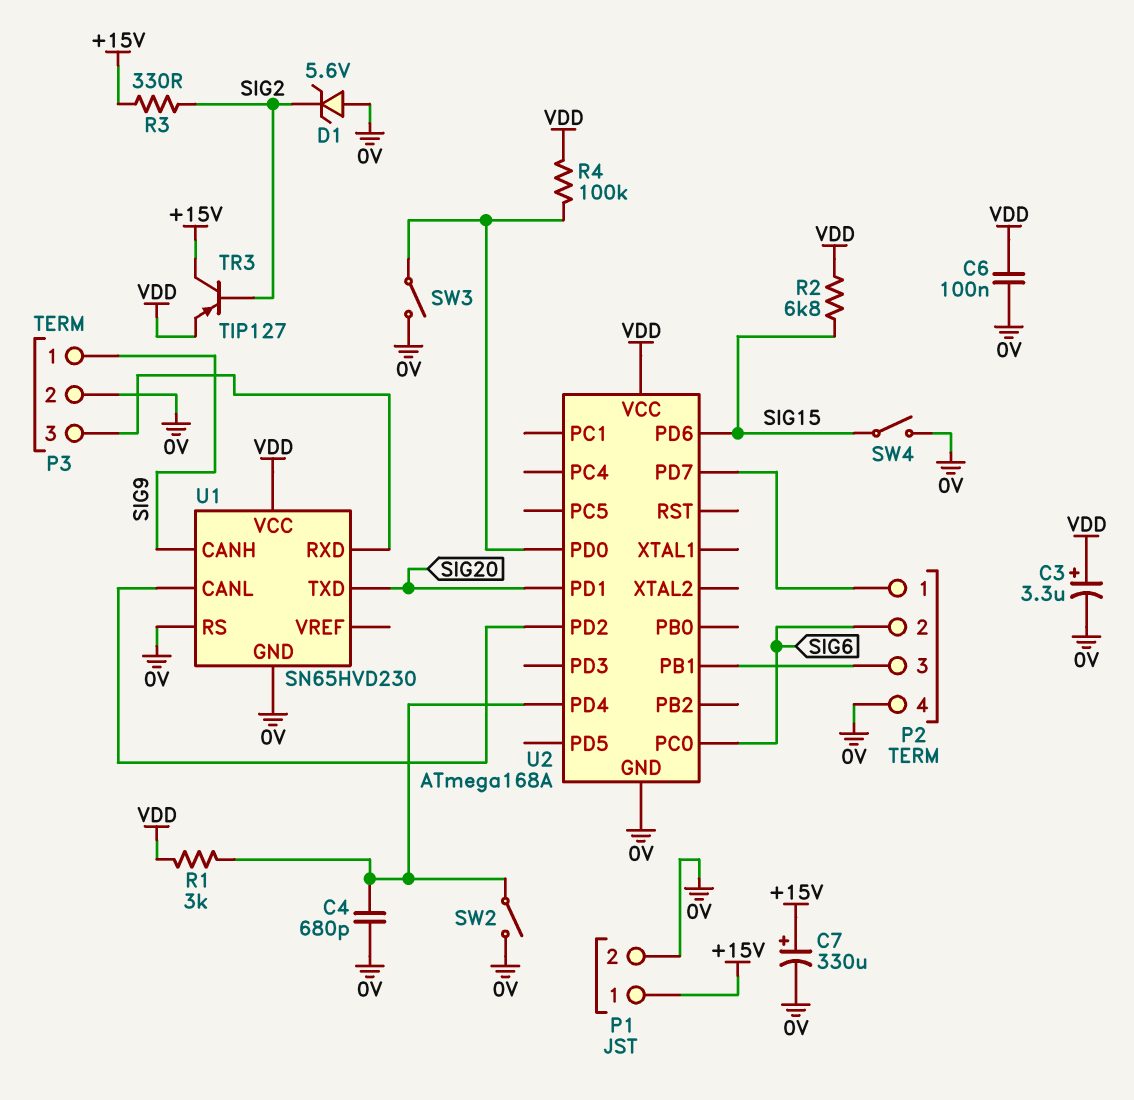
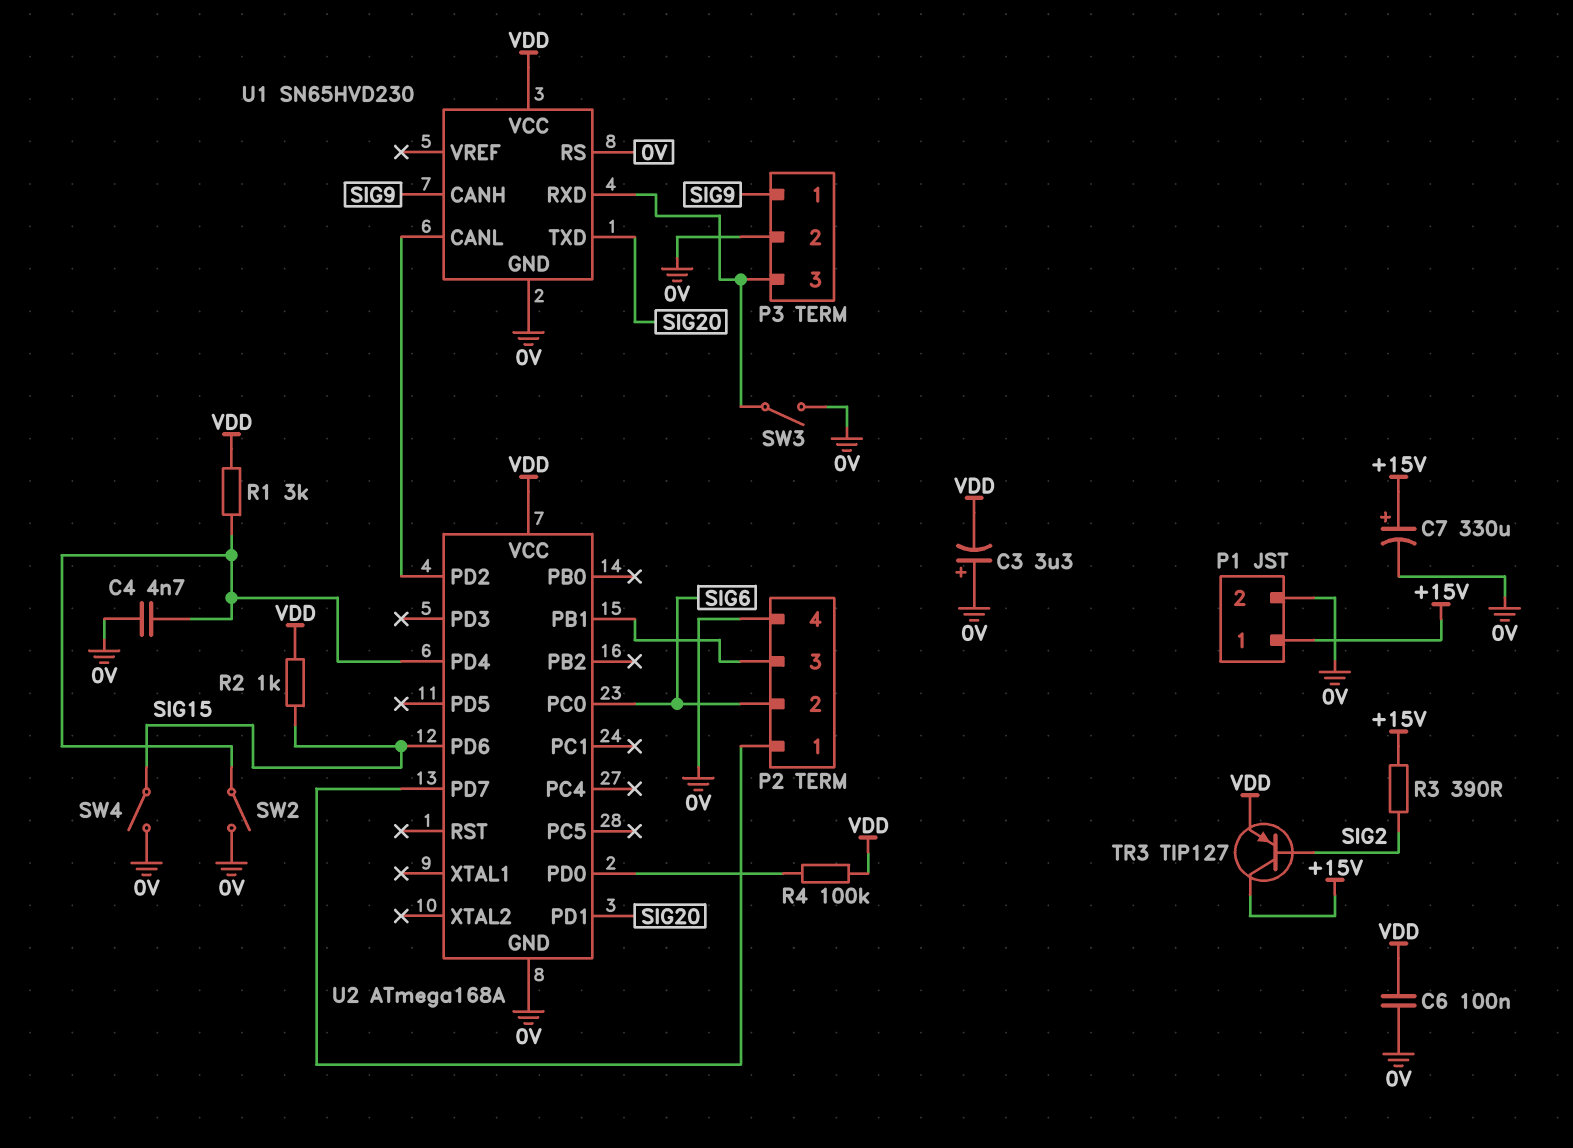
C3: 3.3uF (plus VDD, minus 0V) -> 3.3uF (plus 0V, minus VDD)
C4: 680pF (0V, U2/PD4) -> 4.7nF (0V, U2/PD4)
D1: zener 5.6V (A 0V, K SIG2) -> none
R2: 6.8k (SIG15, VDD) -> 1k (SIG15, VDD)
R3: 330 (+15V, SIG2) -> 390 (+15V, SIG2)
SW3: switch (0V, U2/PD0) -> switch (0V, P3/3)

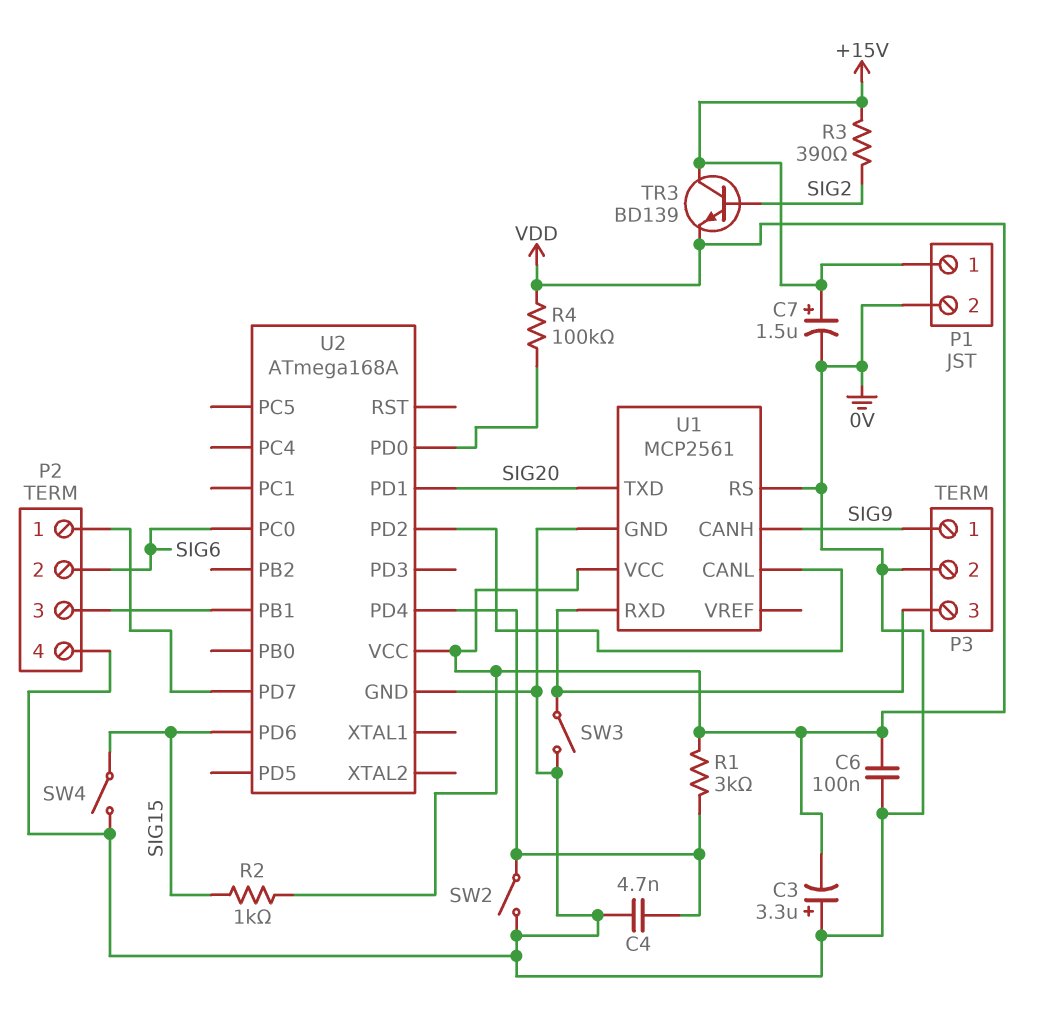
C7: 330uF (plus +15V, minus 0V) -> 1.5uF (plus +15V, minus 0V)
TR3: PNP TIP127 (B SIG2, C +15V, E VDD) -> NPN BD139 (B SIG2, C +15V, E VDD)
U1: SN65HVD230 -> MCP2561

